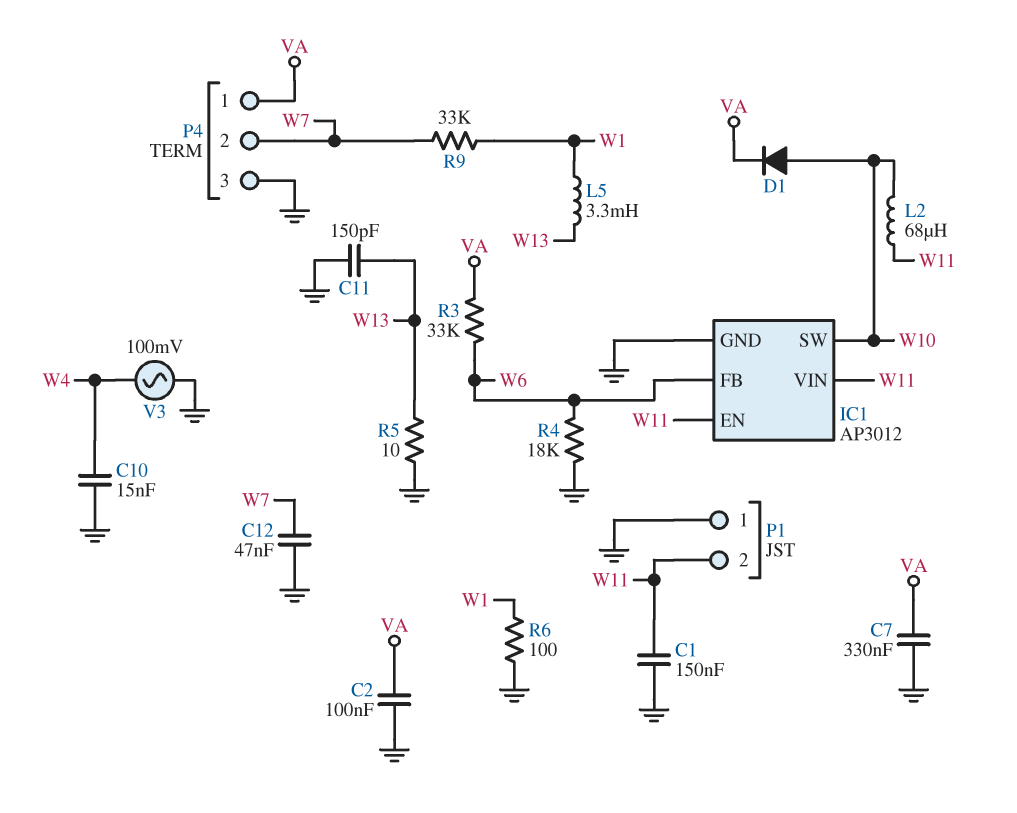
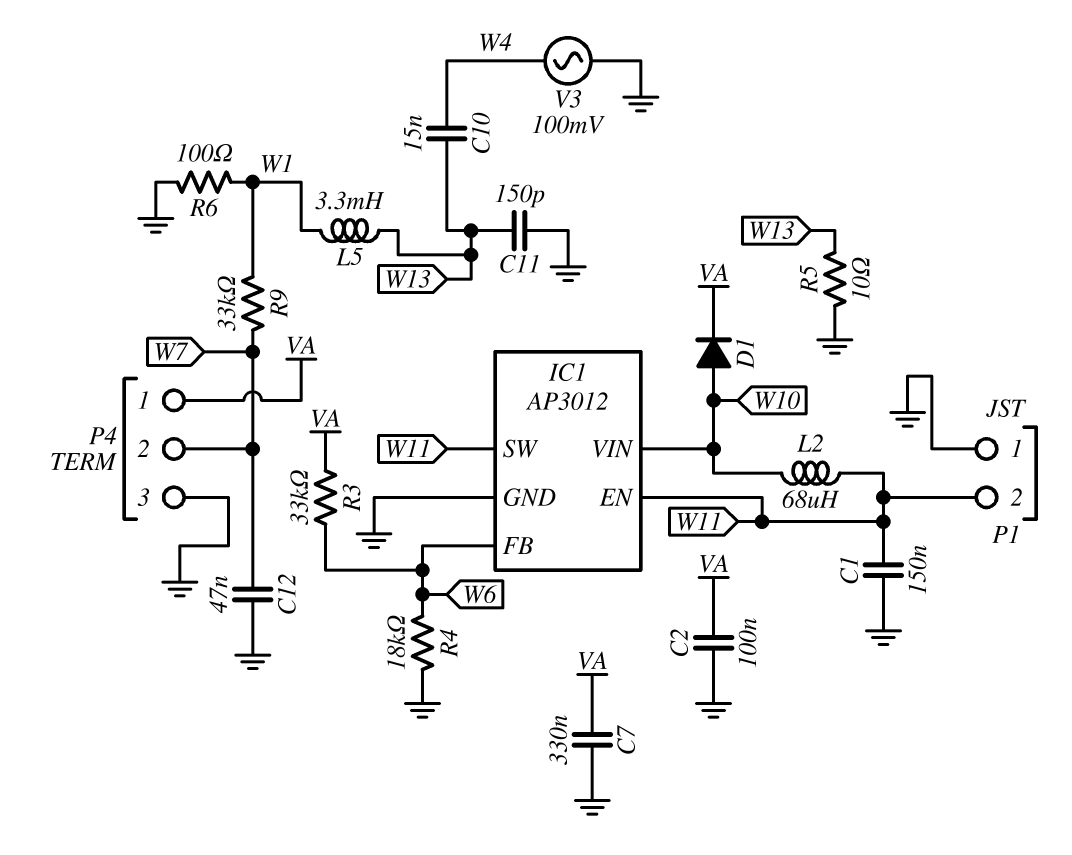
C10: 15nF (GND, W4) -> 15nF (W4, W13)
IC1 pin SW: W10 -> W11
IC1 pin VIN: W11 -> W10

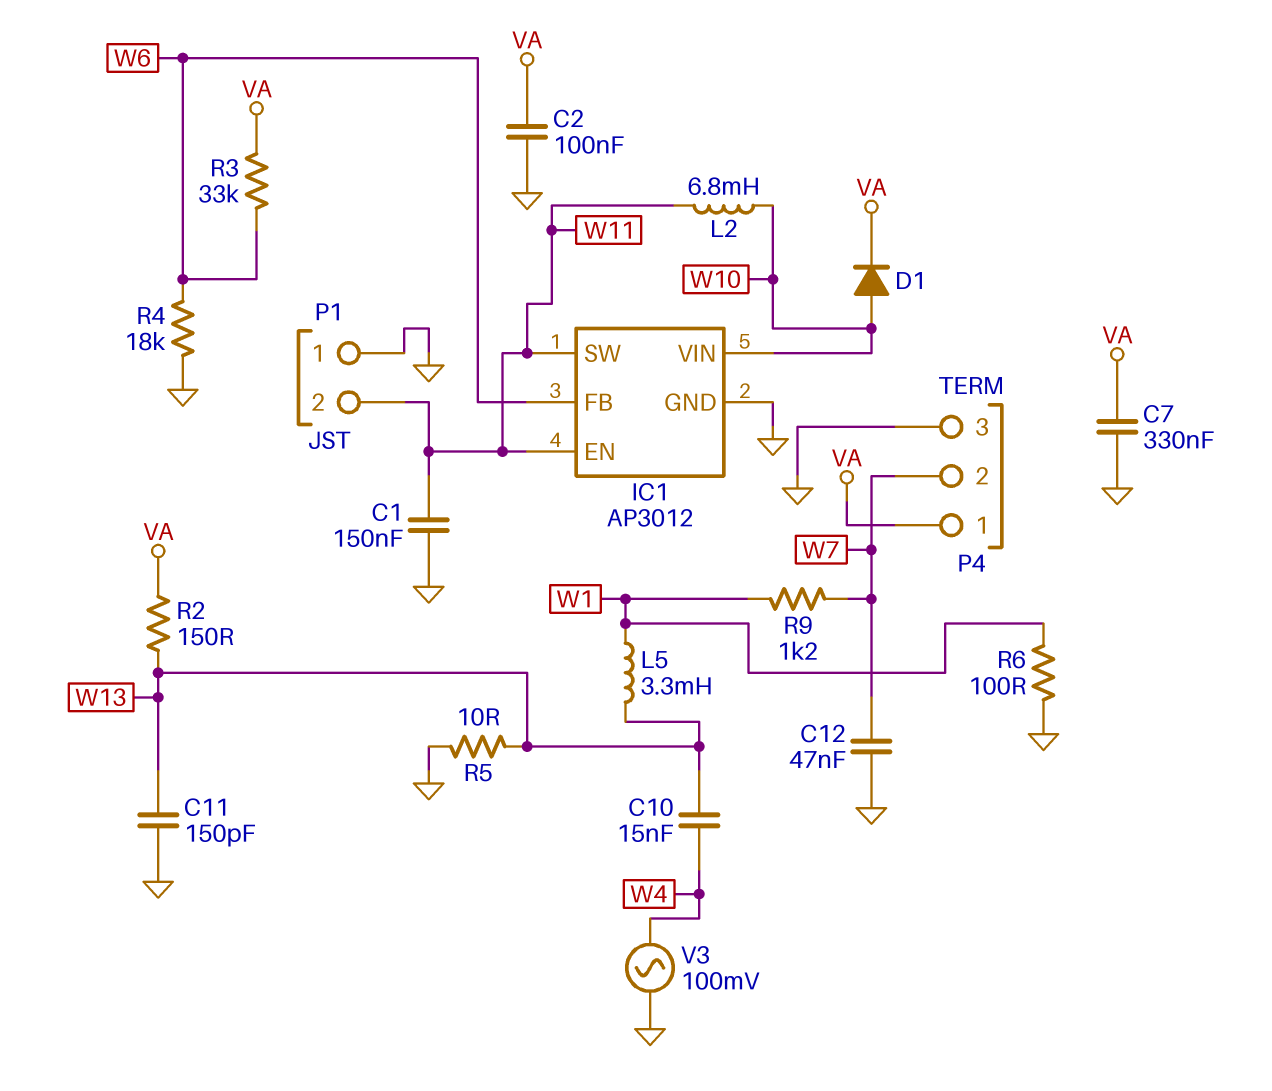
L2: 68uH (W10, W11) -> 6.8mH (W10, W11)
R2: none -> 150 (VA, W13)
R9: 33k (W1, W7) -> 1.2k (W1, W7)

